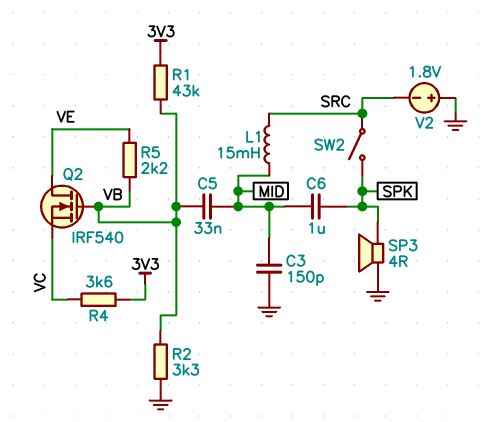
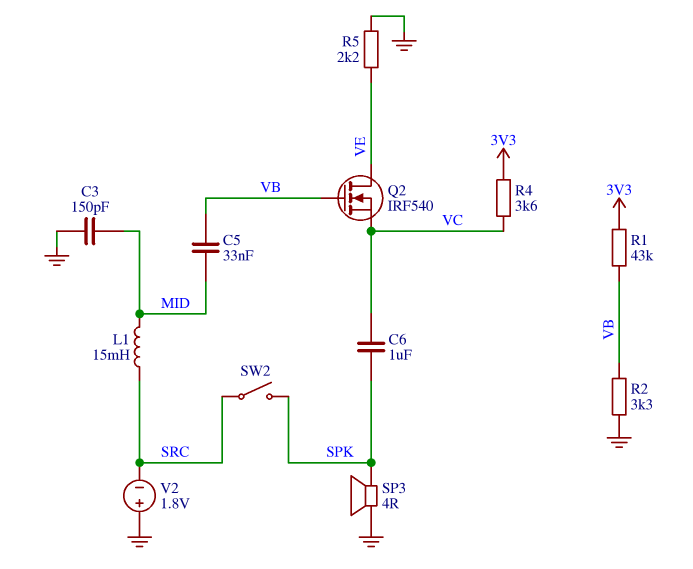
C6: 1uF (MID, SPK) -> 1uF (SPK, VC)
R5: 2.2k (VB, VE) -> 2.2k (GND, VE)

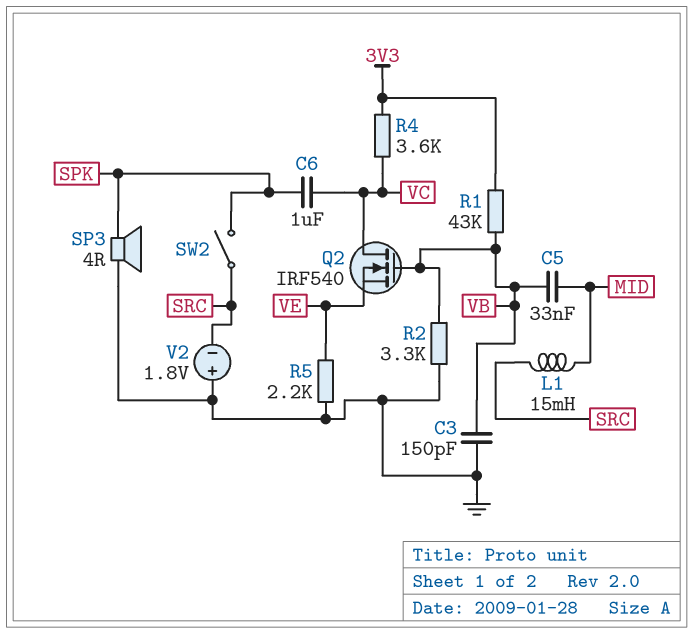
C3: 150pF (GND, MID) -> 150pF (GND, VB)
Q2: NMOS IRF540 (G VB, D VE, S VC) -> NMOS IRF540 (G VB, D VC, S VE)

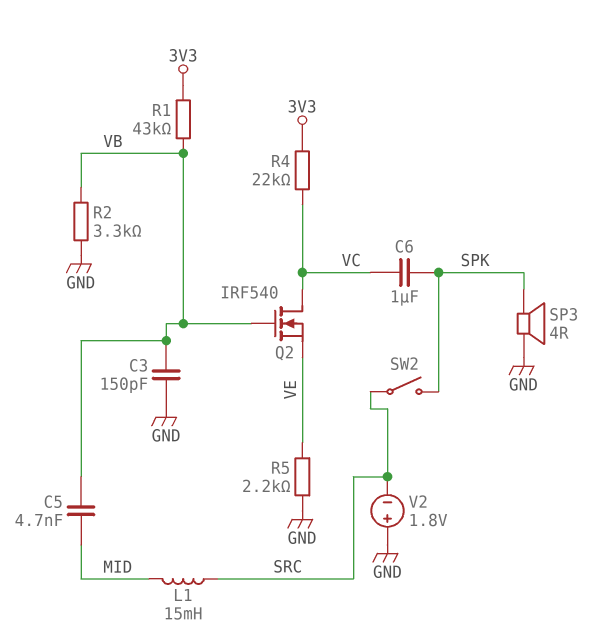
C5: 33nF (MID, VB) -> 4.7nF (MID, VB)
R4: 3.6k (3V3, VC) -> 22k (3V3, VC)

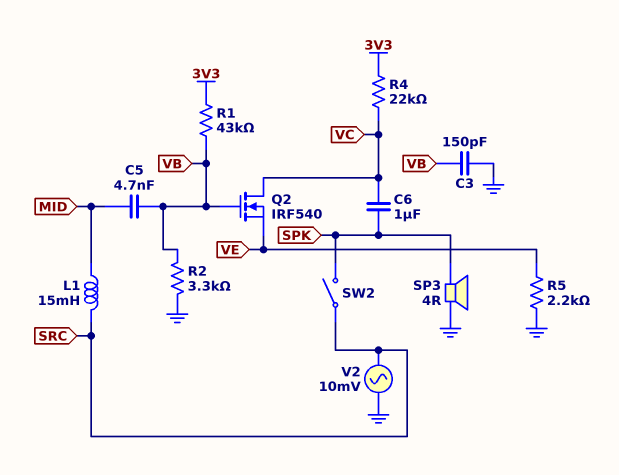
V2: 1.8V (plus GND, minus SRC) -> AC 10mV (GND, SRC)

